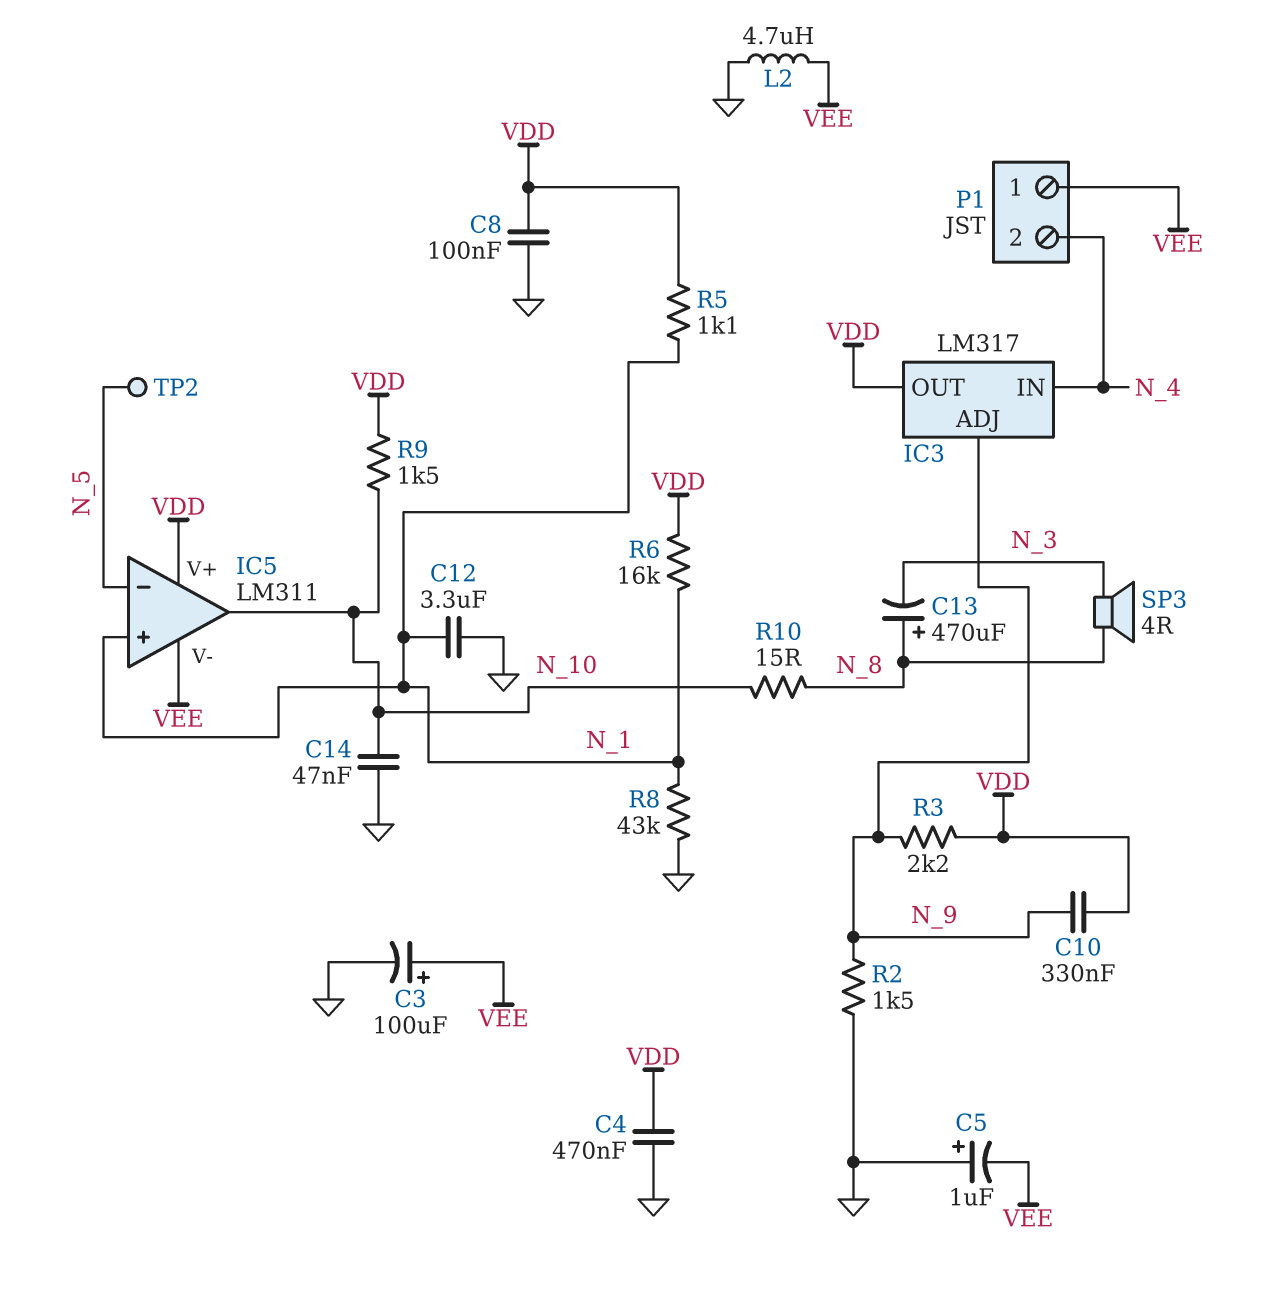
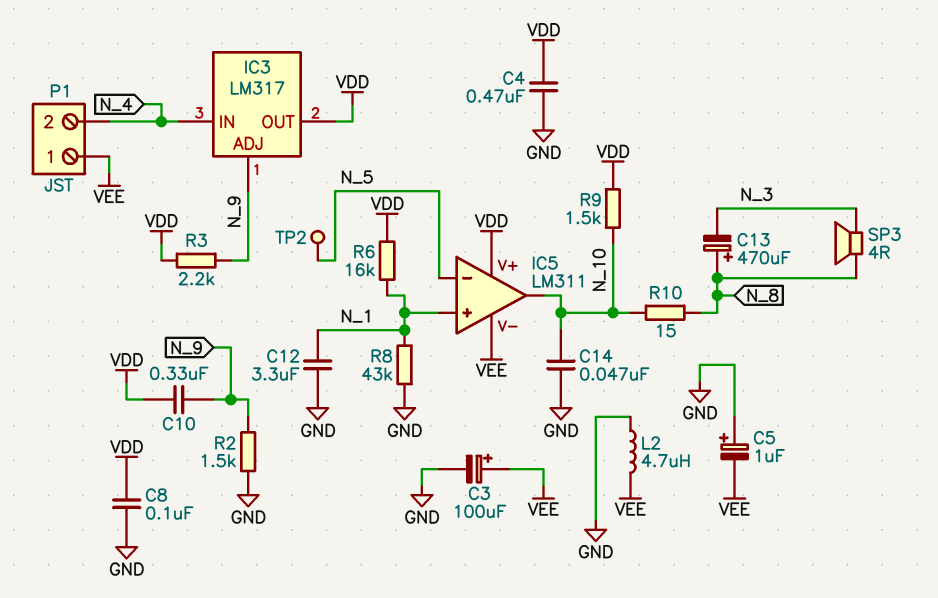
R5: 1.1k (N_1, VDD) -> none

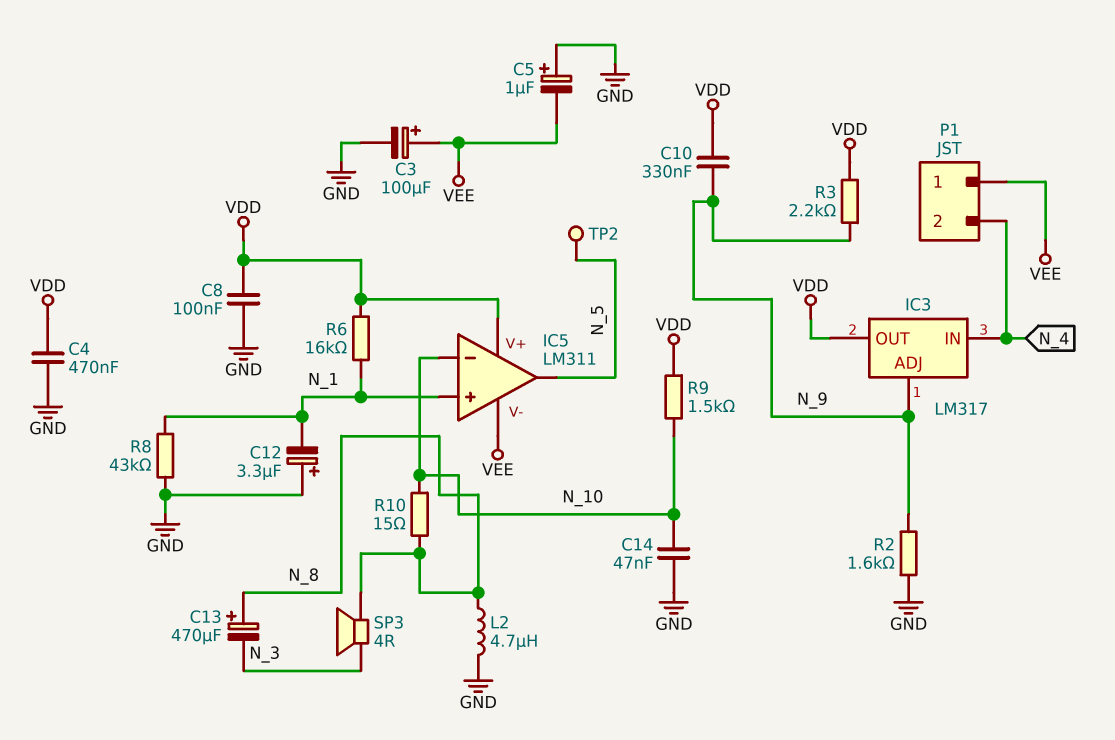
C12: 3.3uF (GND, N_1) -> 3.3uF (plus GND, minus N_1)
IC5 pin in-: N_5 -> N_10
IC5 pin out: N_10 -> N_5
L2: 4.7uH (GND, VEE) -> 4.7uH (GND, N_8)
R2: 1.5k (GND, N_9) -> 1.6k (GND, N_9)

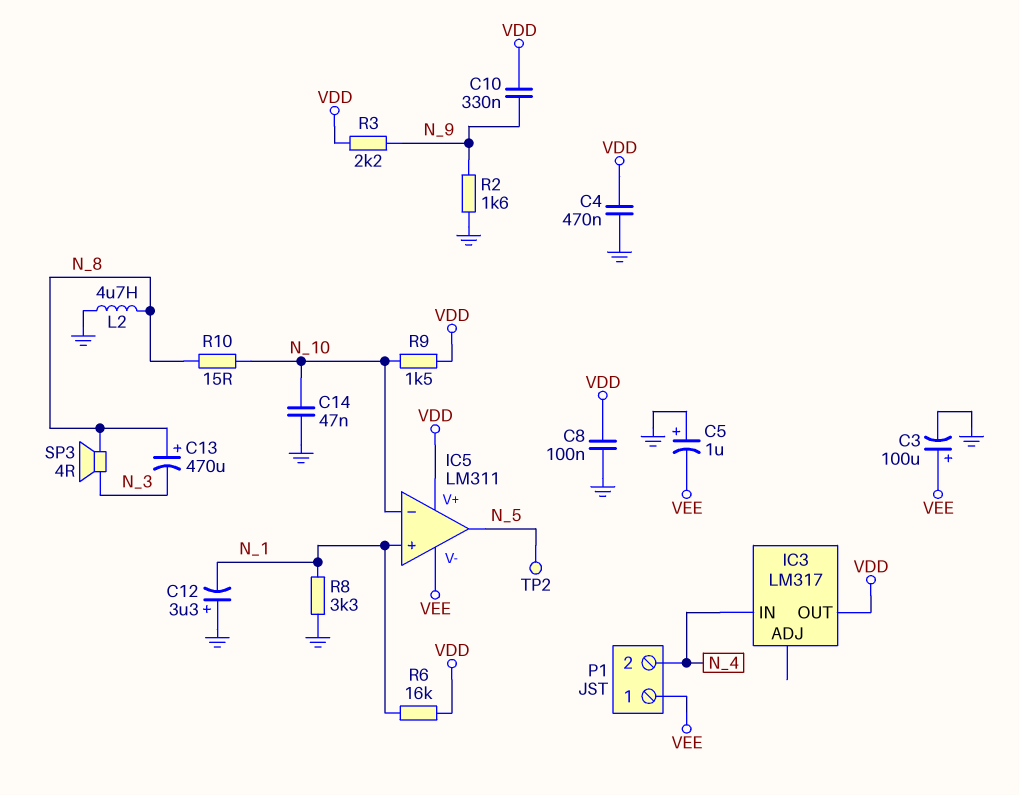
IC3 pin ADJ: N_9 -> none
R8: 43k (GND, N_1) -> 3.3k (GND, N_1)

